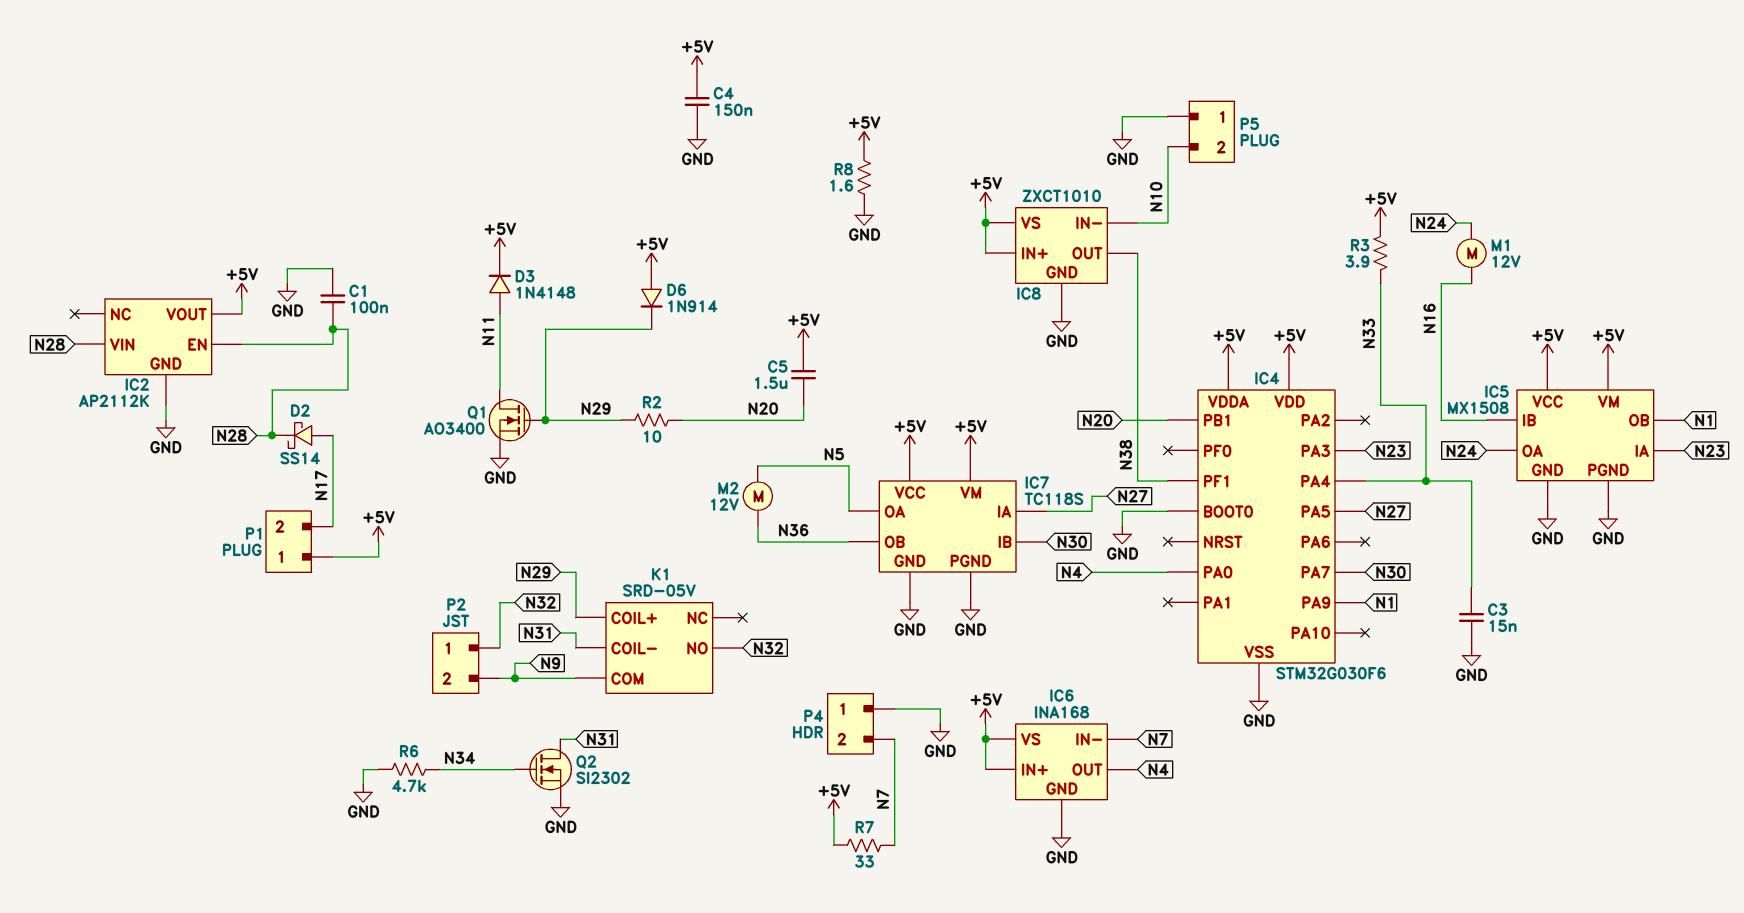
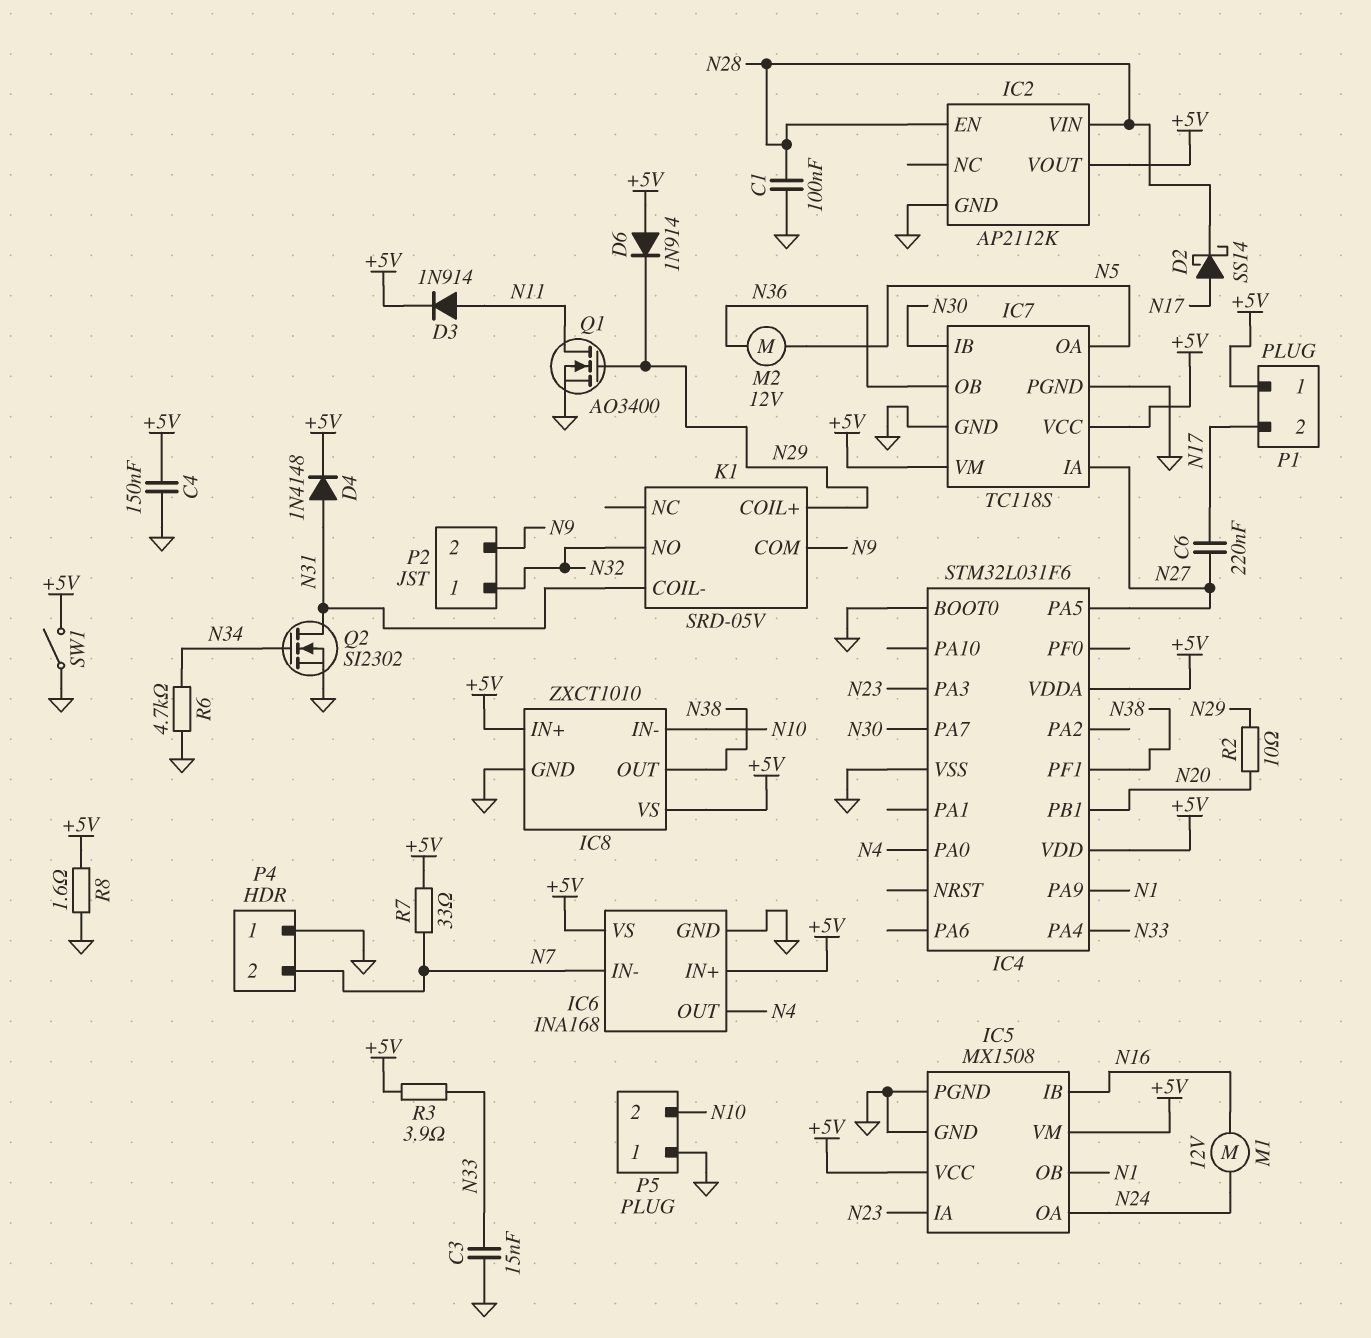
C5: 1.5uF (+5V, N20) -> none
C6: none -> 220nF (N17, N27)
D3: diode 1N4148 (A N11, K +5V) -> diode 1N914 (A N11, K +5V)
D4: none -> diode 1N4148 (A N31, K +5V)
IC4: STM32G030F6 -> STM32L031F6
SW1: none -> switch (+5V, GND)

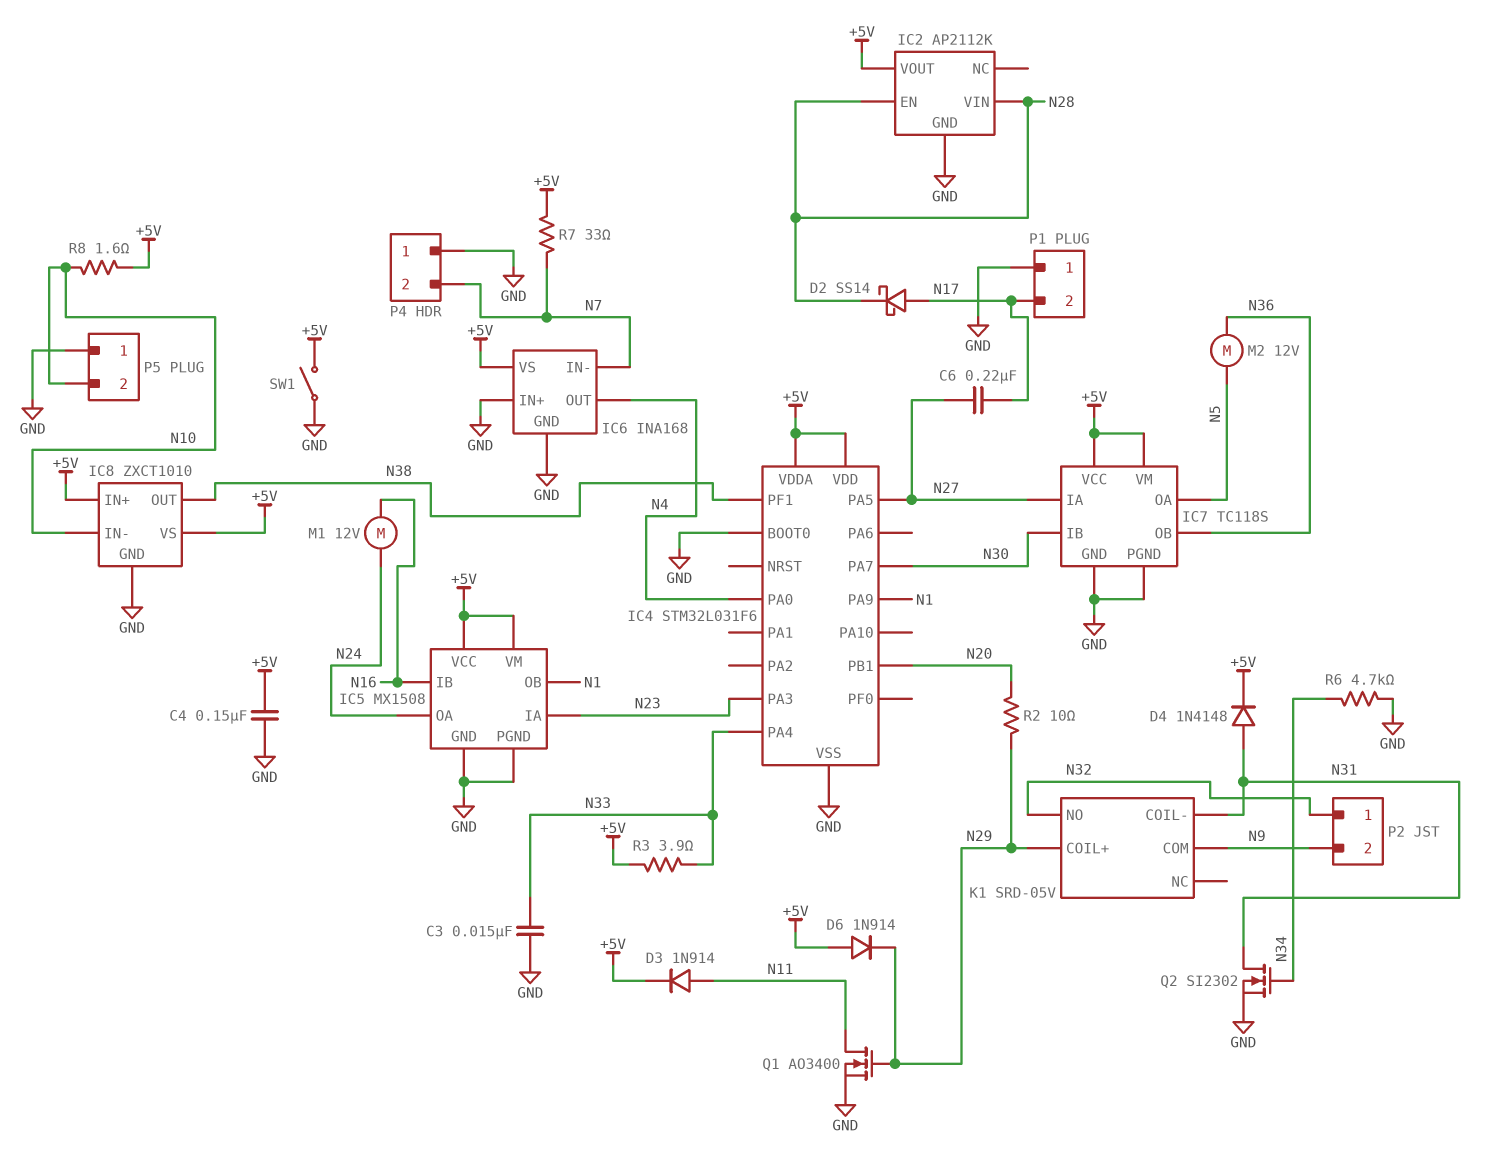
C1: 100nF (GND, N28) -> none
IC6 pin IN+: +5V -> GND
P1 pin 1: +5V -> GND
R8: 1.6 (+5V, GND) -> 1.6 (+5V, N10)

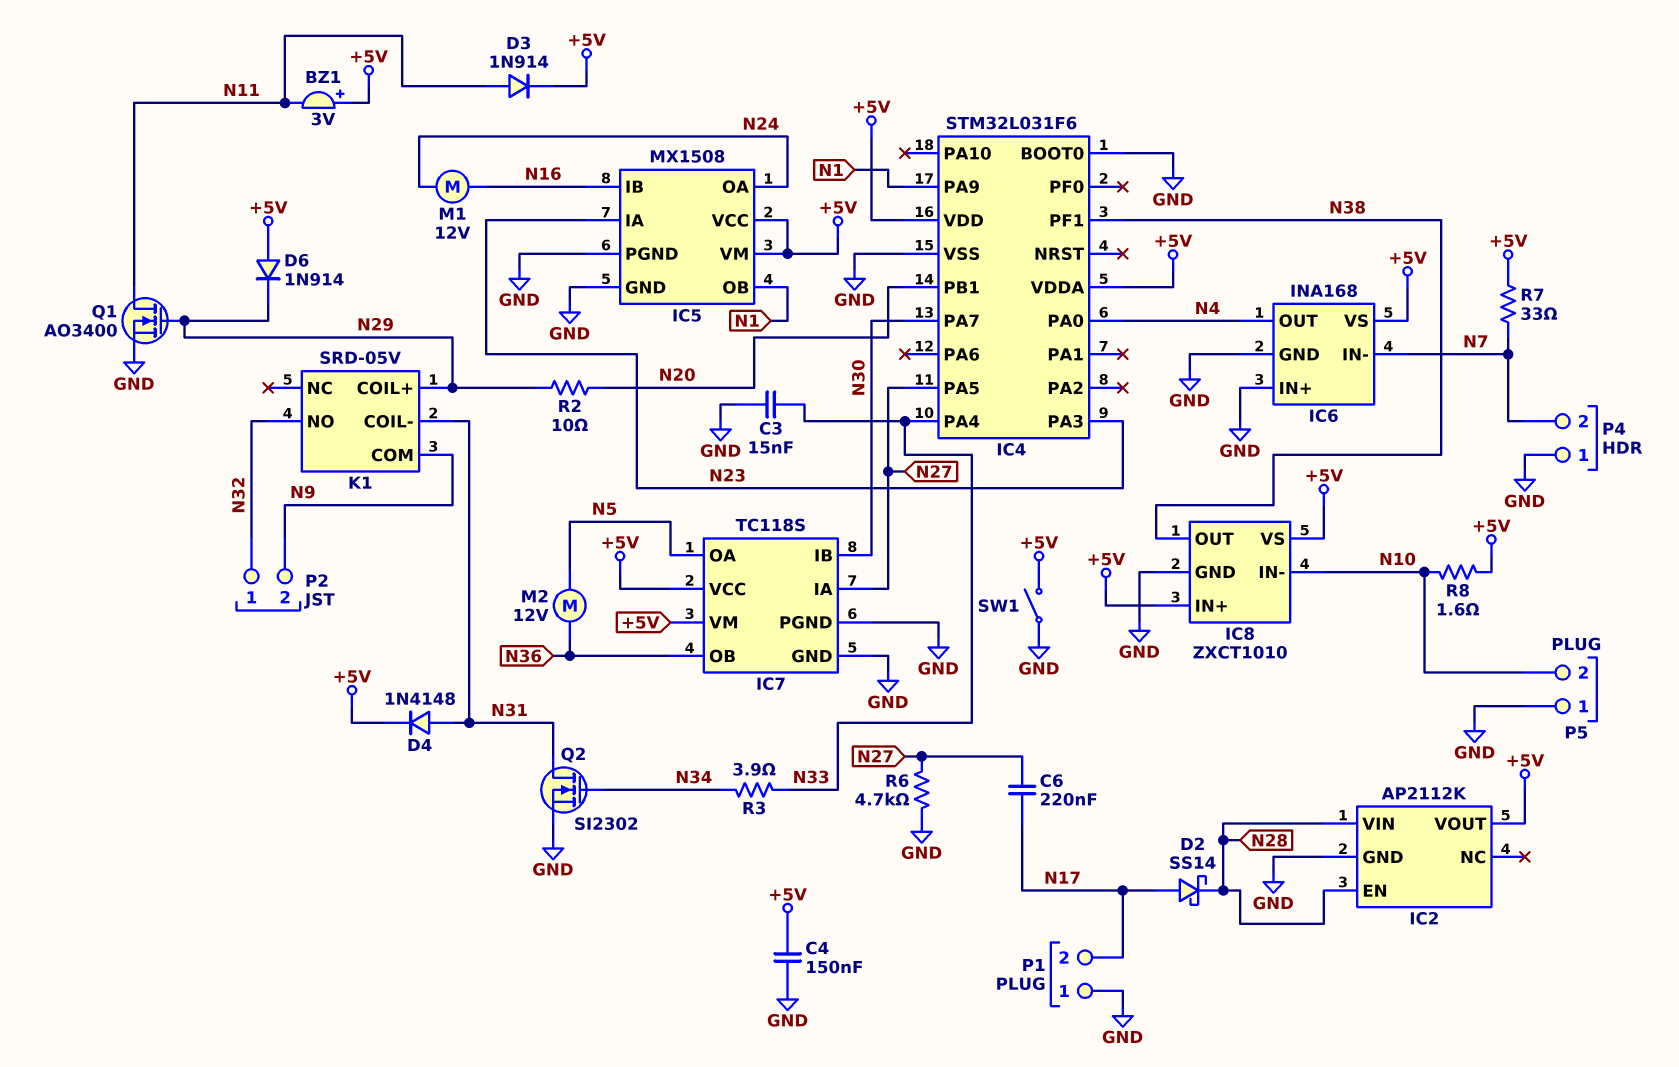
BZ1: none -> buzzer 3V (plus +5V, minus N11)
R3: 3.9 (+5V, N33) -> 3.9 (N33, N34)
R6: 4.7k (GND, N34) -> 4.7k (GND, N27)

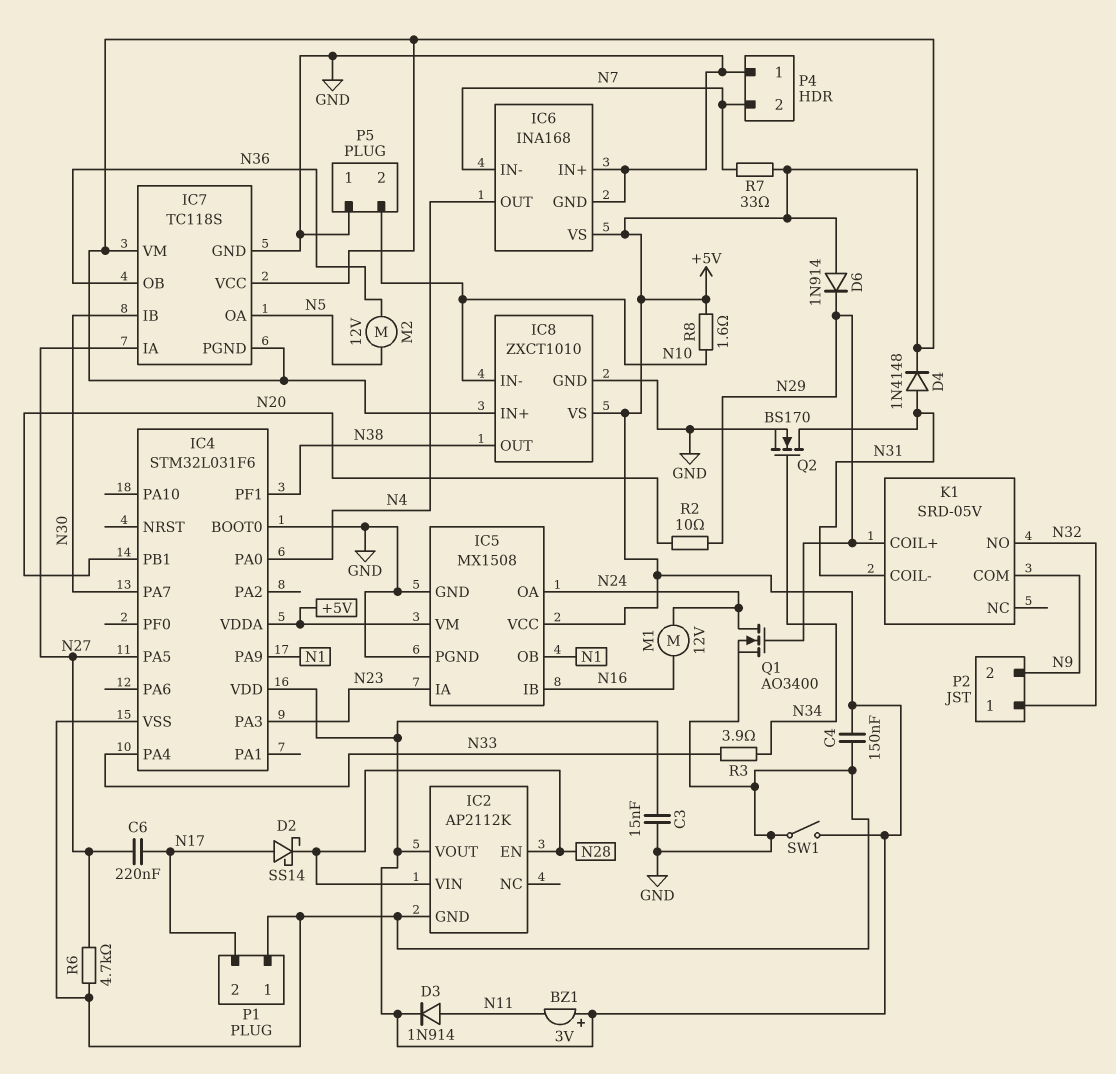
C3: 15nF (GND, N33) -> 15nF (+5V, GND)
IC7 pin PGND: GND -> +5V
Q1: NMOS AO3400 (G N29, D N11, S GND) -> NMOS AO3400 (G N29, D N24, S GND)
Q2: NMOS SI2302 (G N34, D N31, S GND) -> NMOS BS170 (G N34, D N31, S GND)

